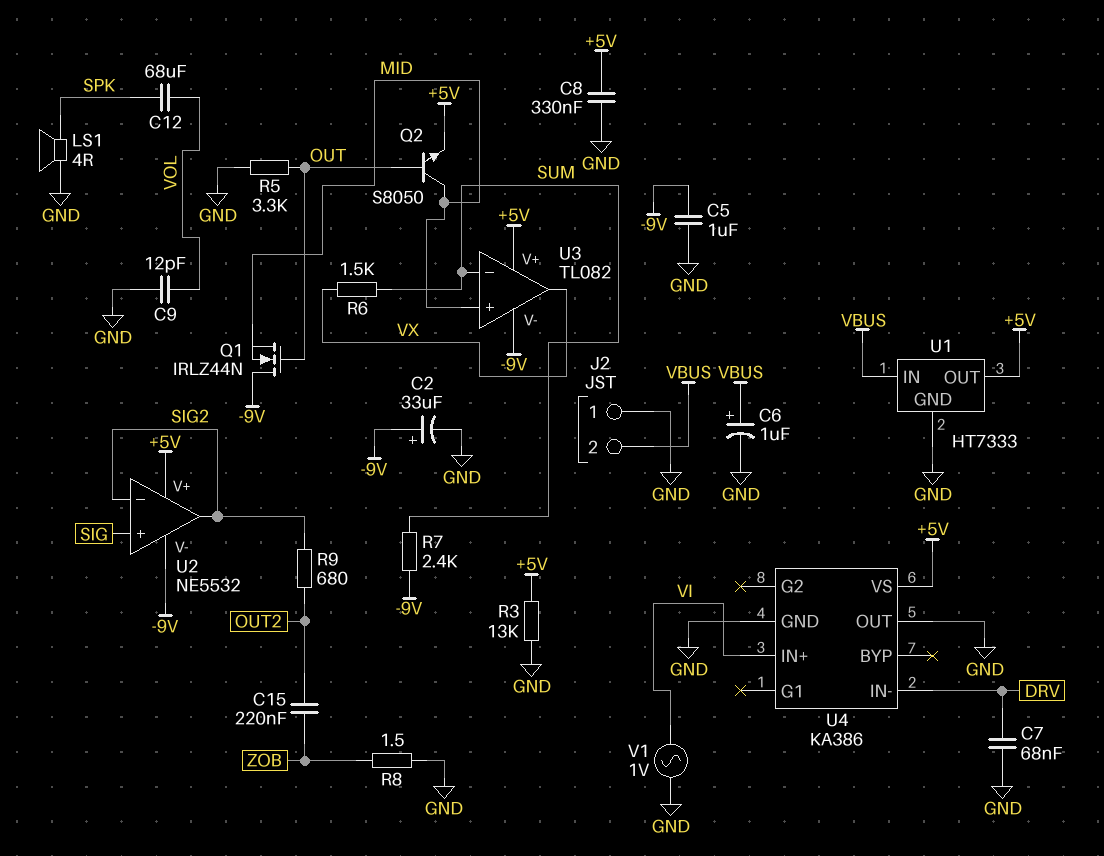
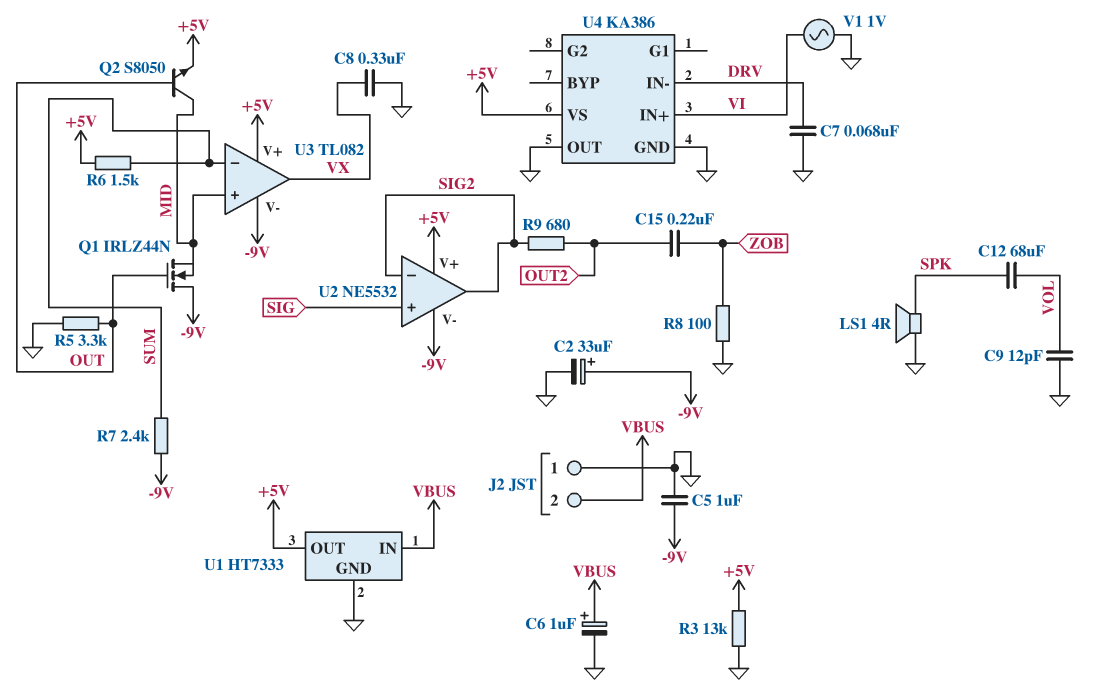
C8: 330nF (+5V, GND) -> 330nF (GND, VX)
R6: 1.5k (SUM, VX) -> 1.5k (+5V, SUM)
R8: 1.5 (GND, ZOB) -> 100 (GND, ZOB)

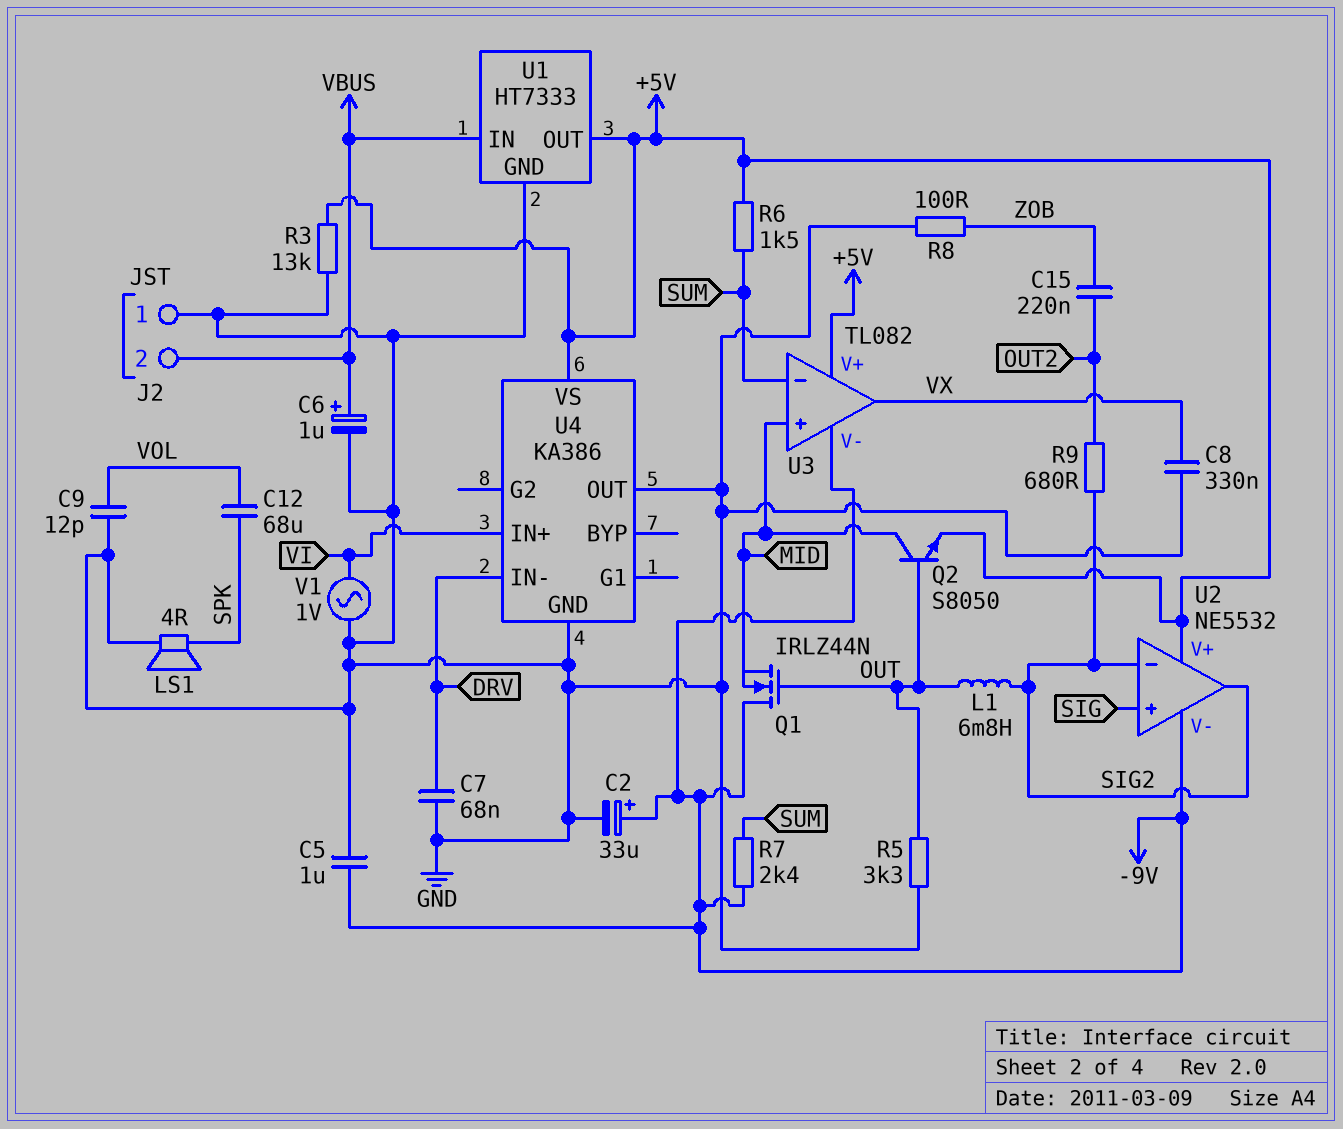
L1: none -> 6.8mH (OUT, SIG2)

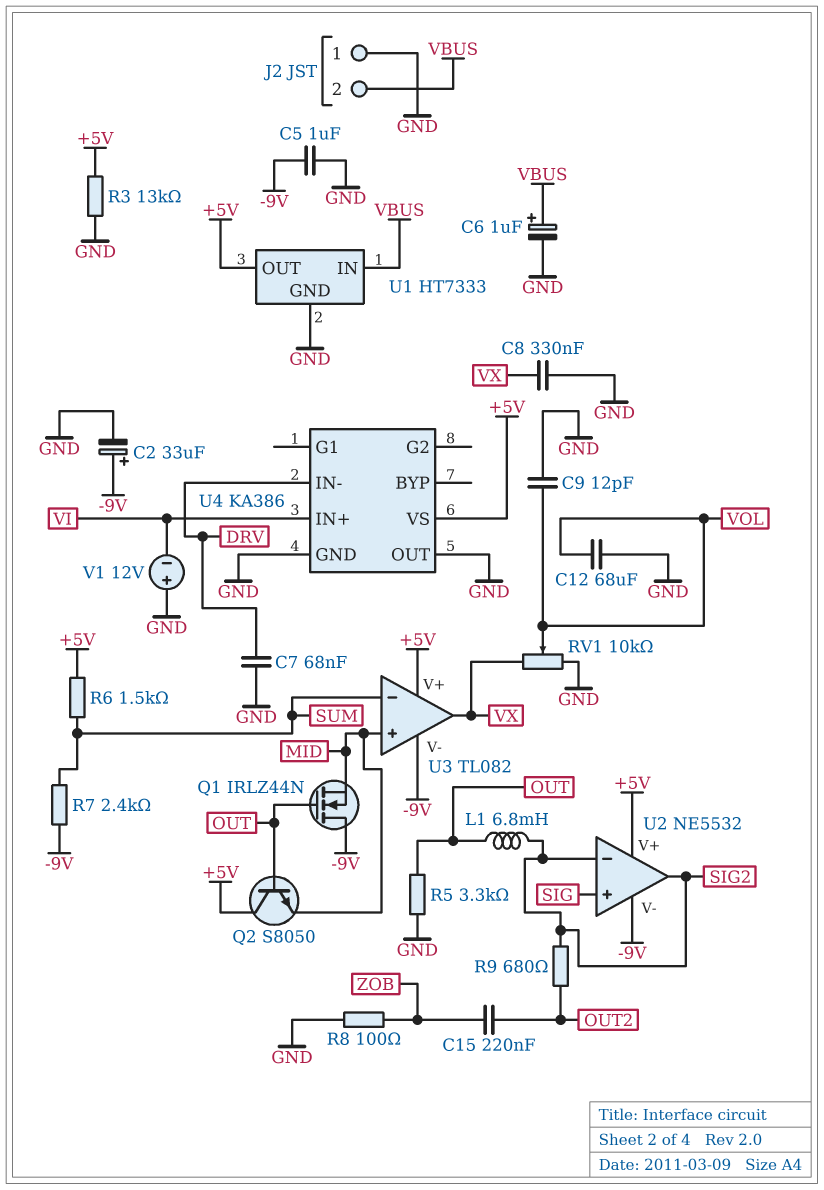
C12: 68uF (SPK, VOL) -> 68uF (GND, VOL)
LS1: speaker 4R (GND, SPK) -> none
Q2: NPN S8050 (B OUT, C MID, E +5V) -> NPN S8050 (B OUT, C +5V, E MID)
RV1: none -> 10k (GND, VX, wiper VOL)
V1: AC 1V (GND, VI) -> 12V (plus GND, minus VI)

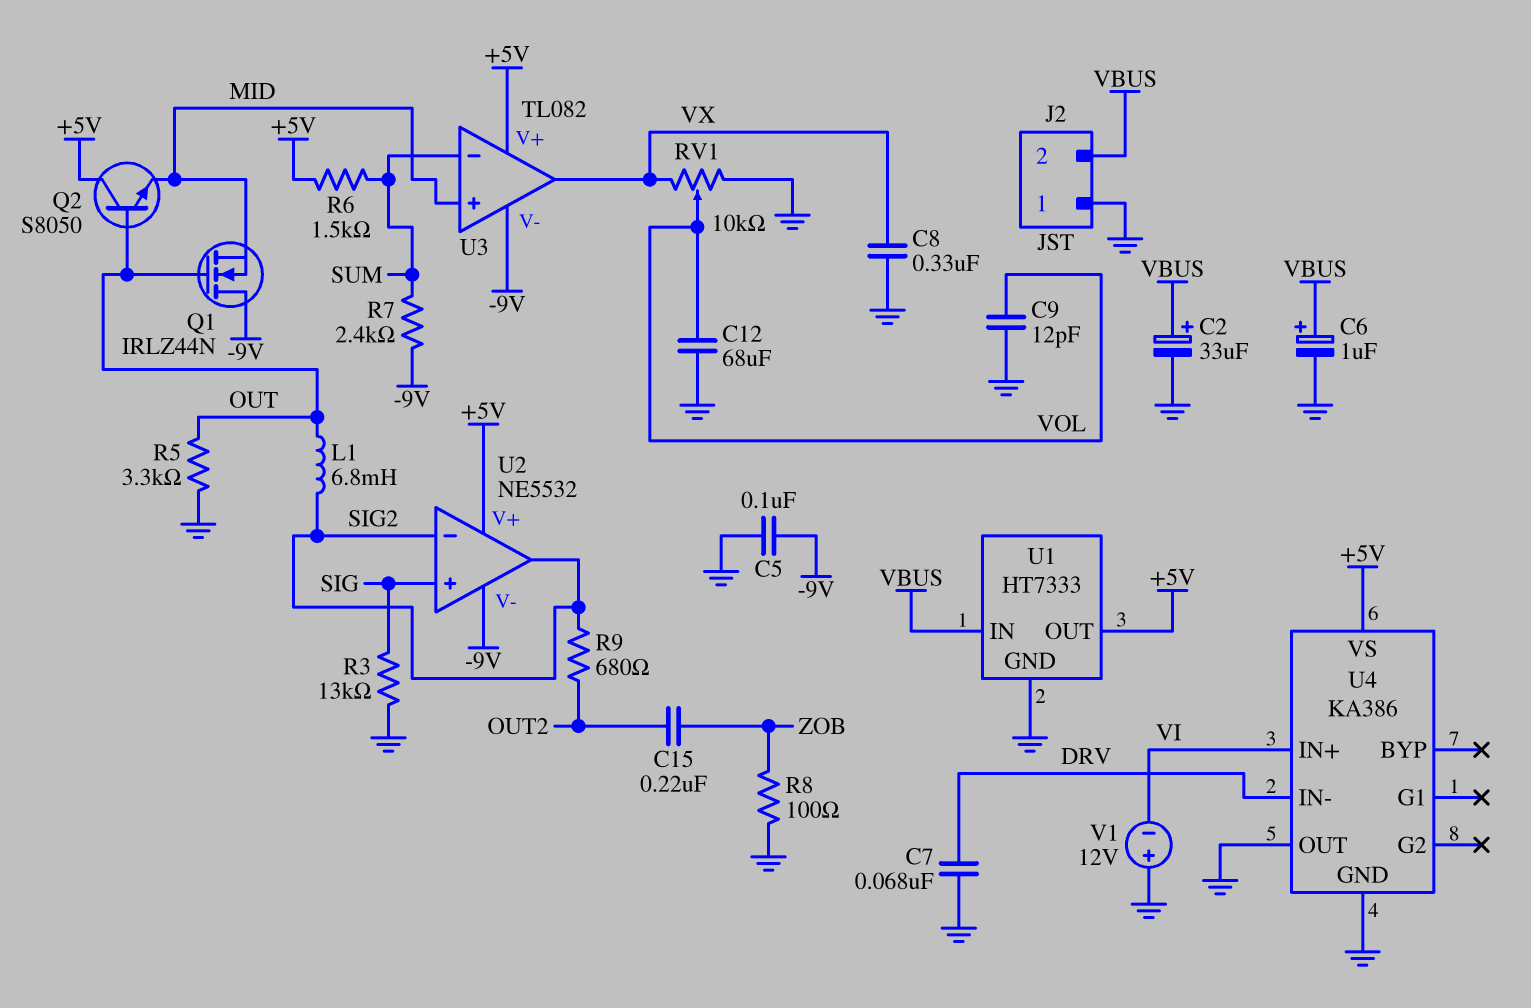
C2: 33uF (plus -9V, minus GND) -> 33uF (plus VBUS, minus GND)
C5: 1uF (-9V, GND) -> 100nF (-9V, GND)
R3: 13k (+5V, GND) -> 13k (GND, SIG)

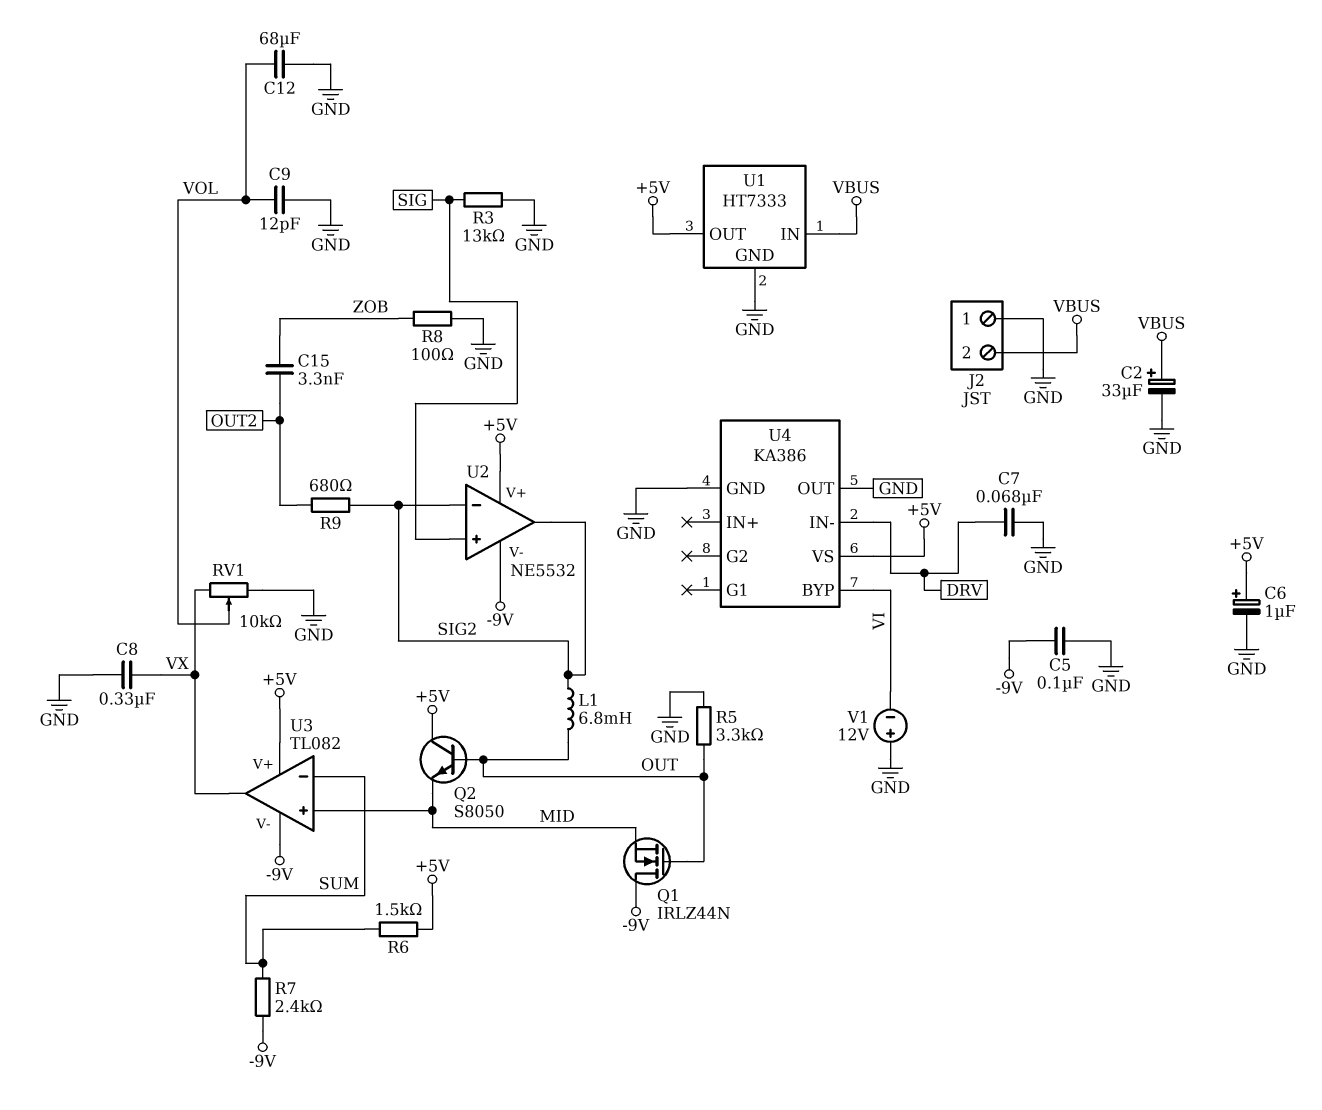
C6: 1uF (plus VBUS, minus GND) -> 1uF (plus +5V, minus GND)
C15: 220nF (OUT2, ZOB) -> 3.3nF (OUT2, ZOB)
U4 pin BYP: none -> VI
U4 pin IN+: VI -> none

